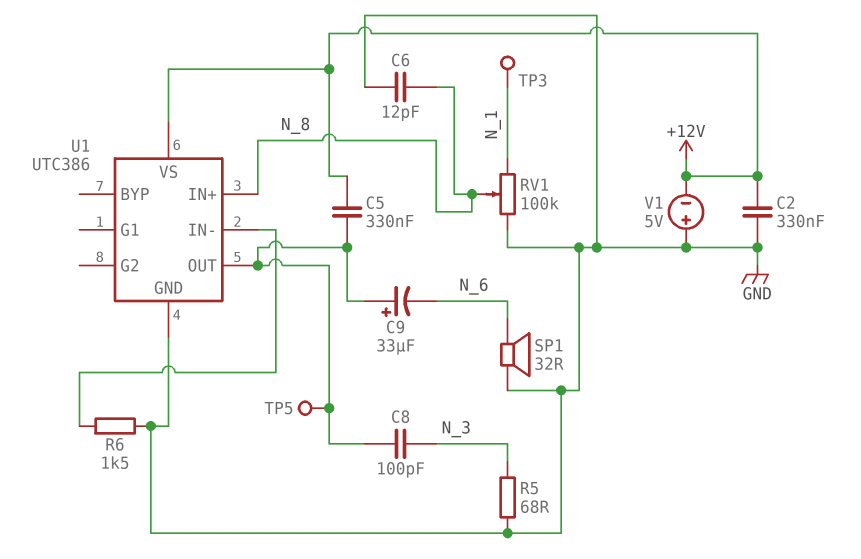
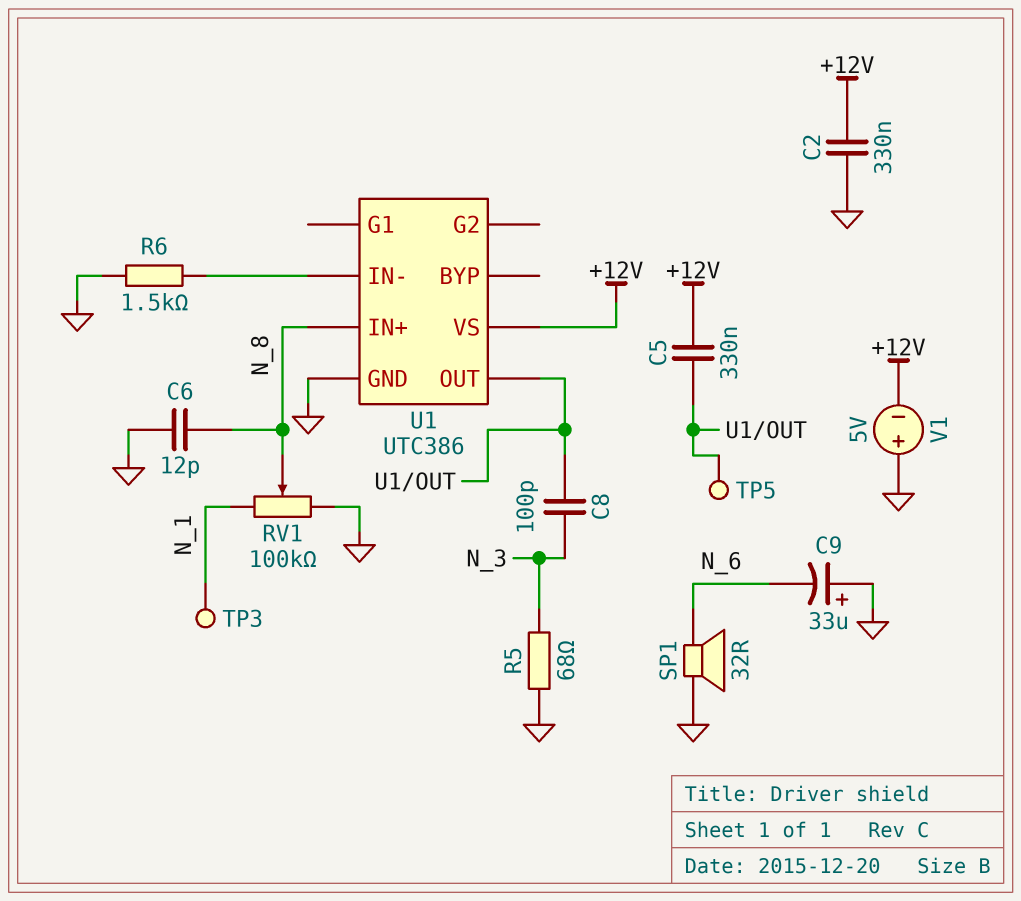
C9: 33uF (plus U1/OUT, minus N_6) -> 33uF (plus GND, minus N_6)

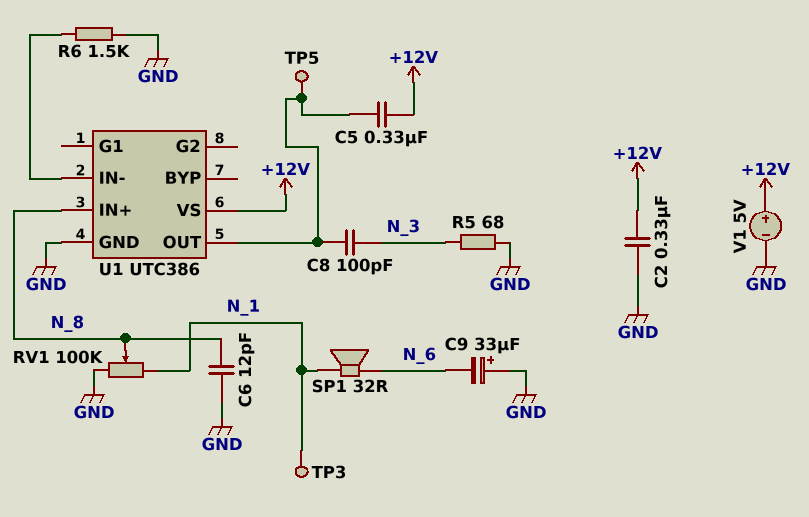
SP1: speaker 32R (GND, N_6) -> speaker 32R (N_1, N_6)
V1: 5V (plus GND, minus +12V) -> 5V (plus +12V, minus GND)

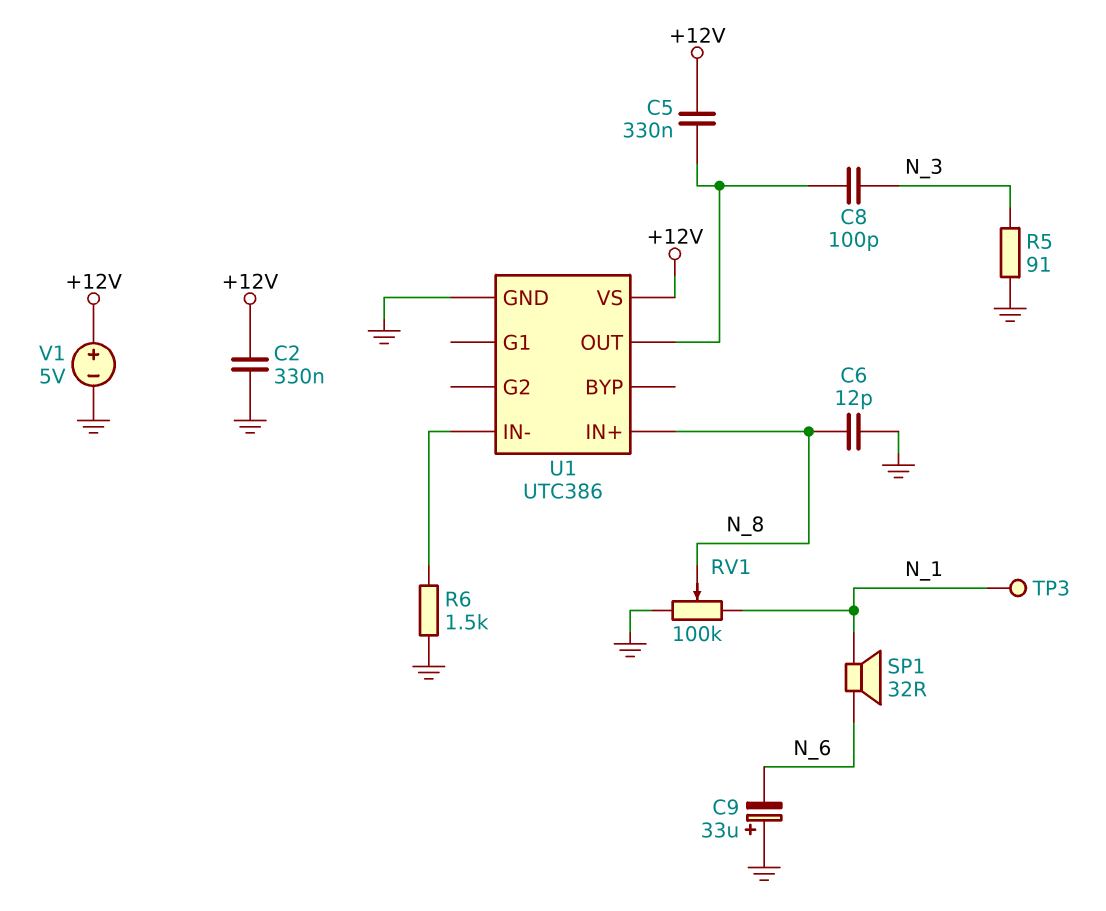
R5: 68 (GND, N_3) -> 91 (GND, N_3)
TP5: test point (U1/OUT) -> none

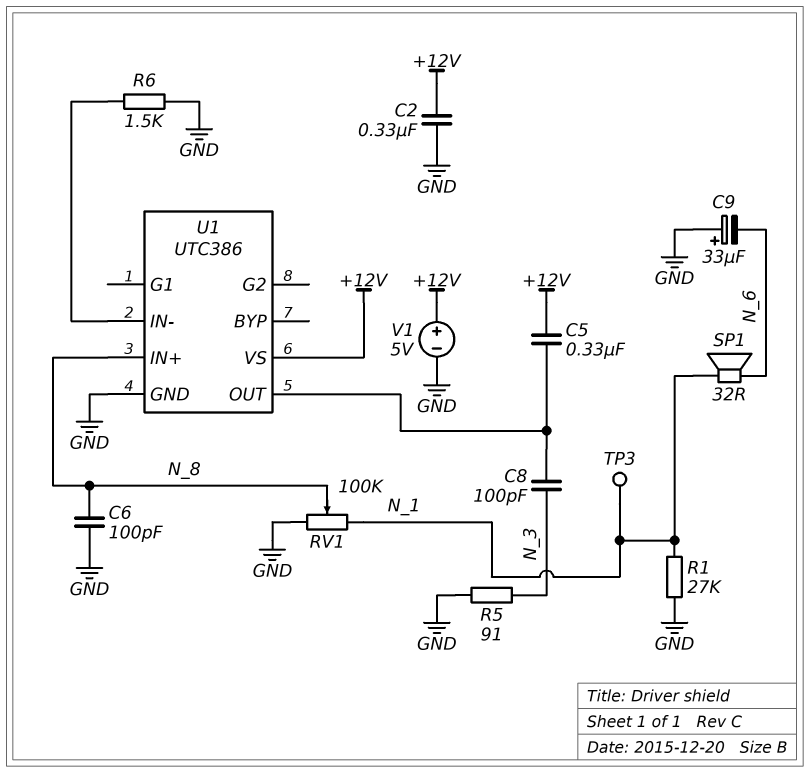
C6: 12pF (GND, N_8) -> 100pF (GND, N_8)
R1: none -> 27k (GND, N_1)

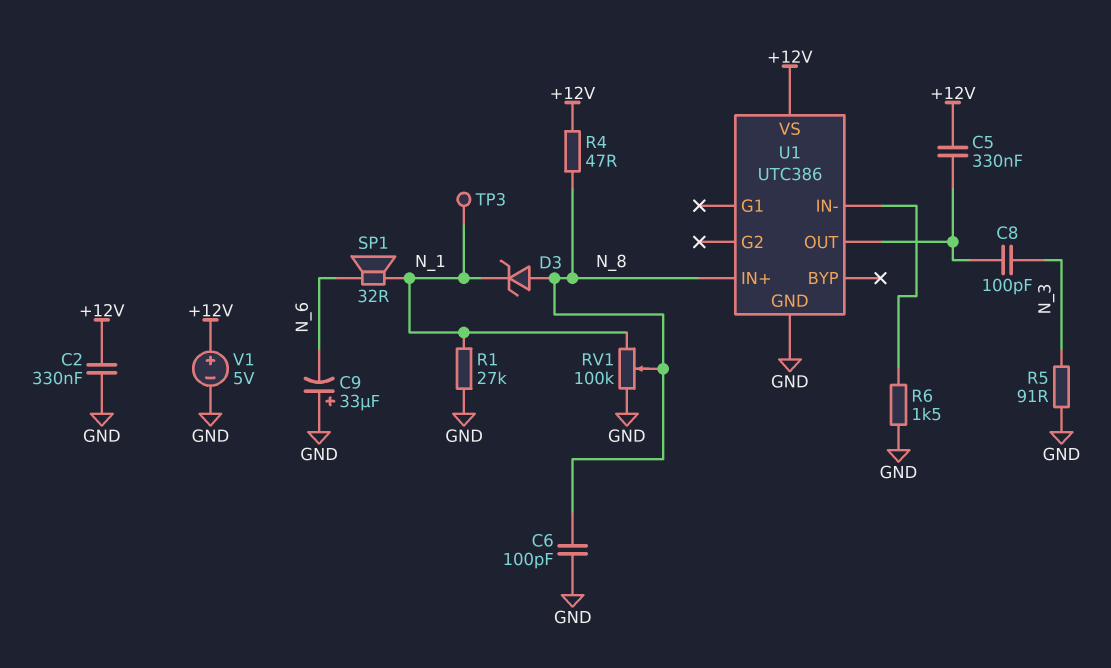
D3: none -> zener (A N_8, K N_1)
R4: none -> 47 (+12V, N_8)

